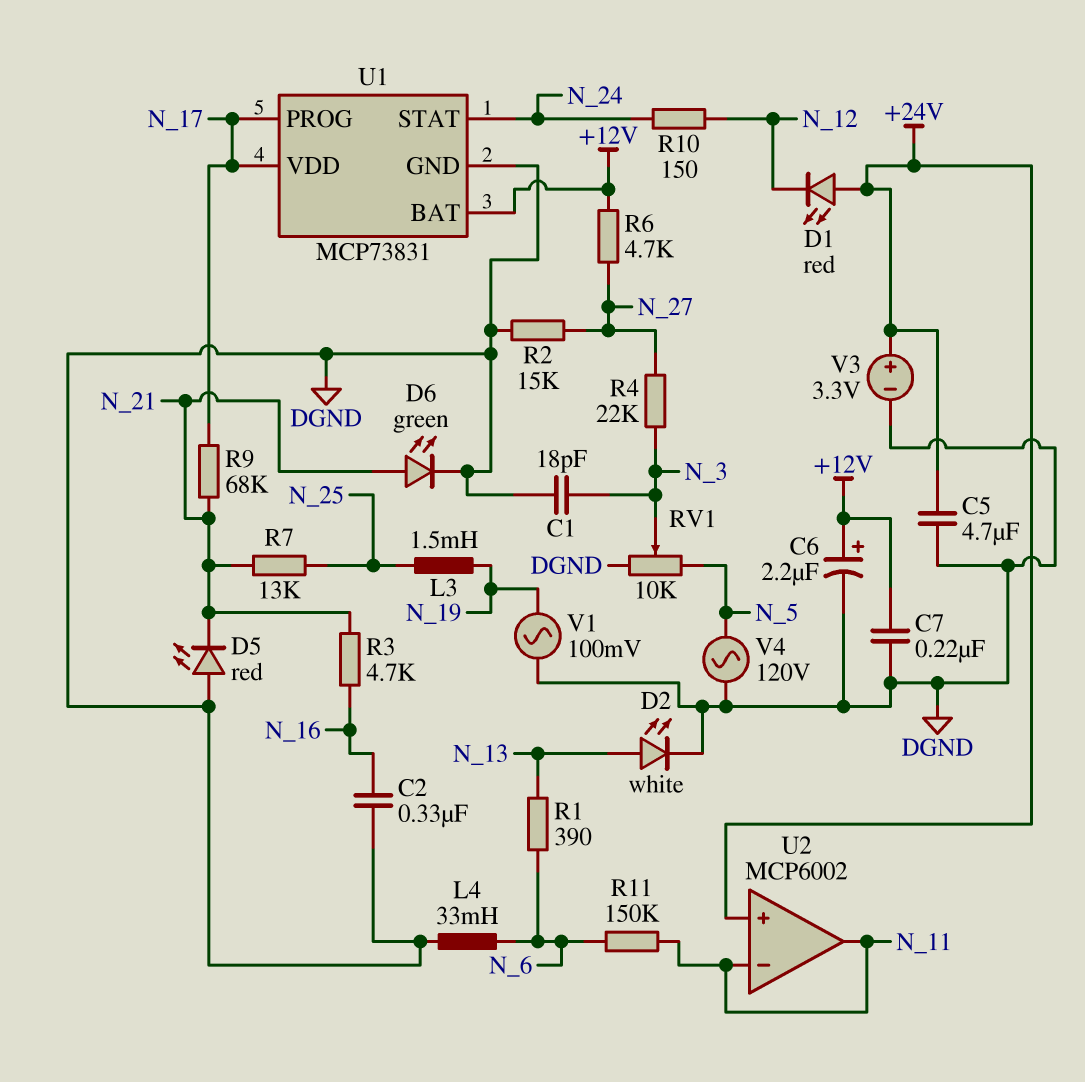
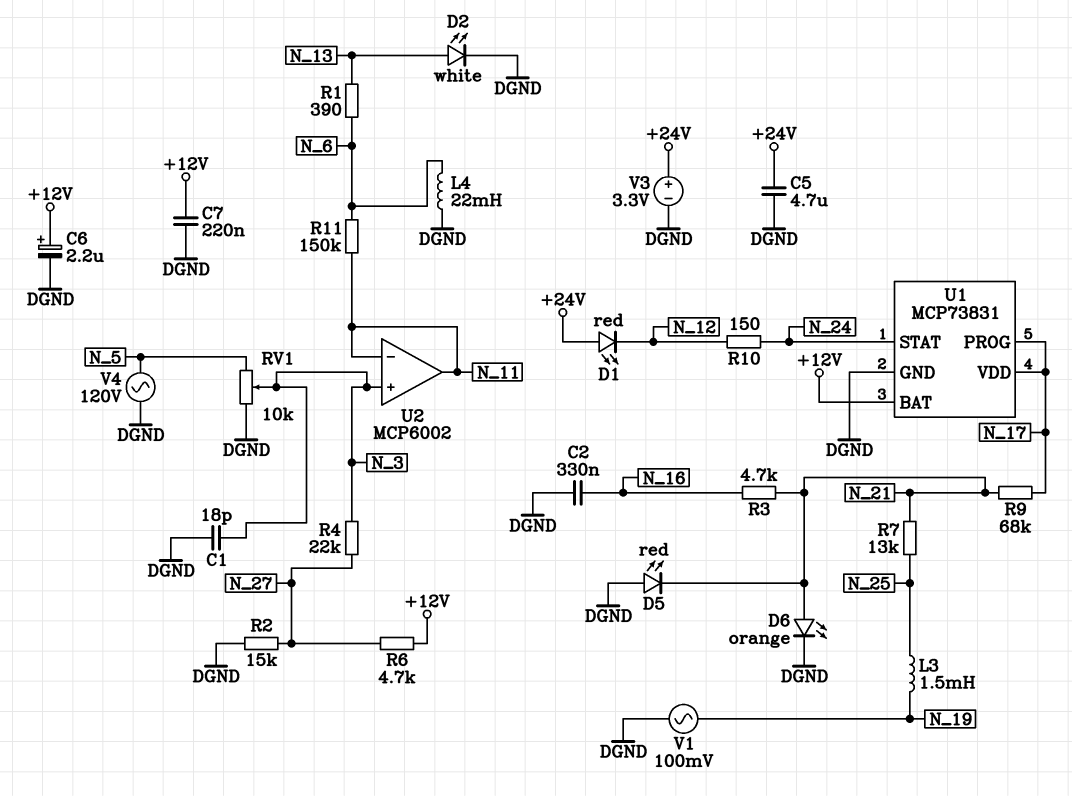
D6: LED green (A N_21, K DGND) -> LED orange (A N_21, K DGND)
L4: 33mH (DGND, N_6) -> 22mH (DGND, N_6)
U2 pin in+: +24V -> N_3

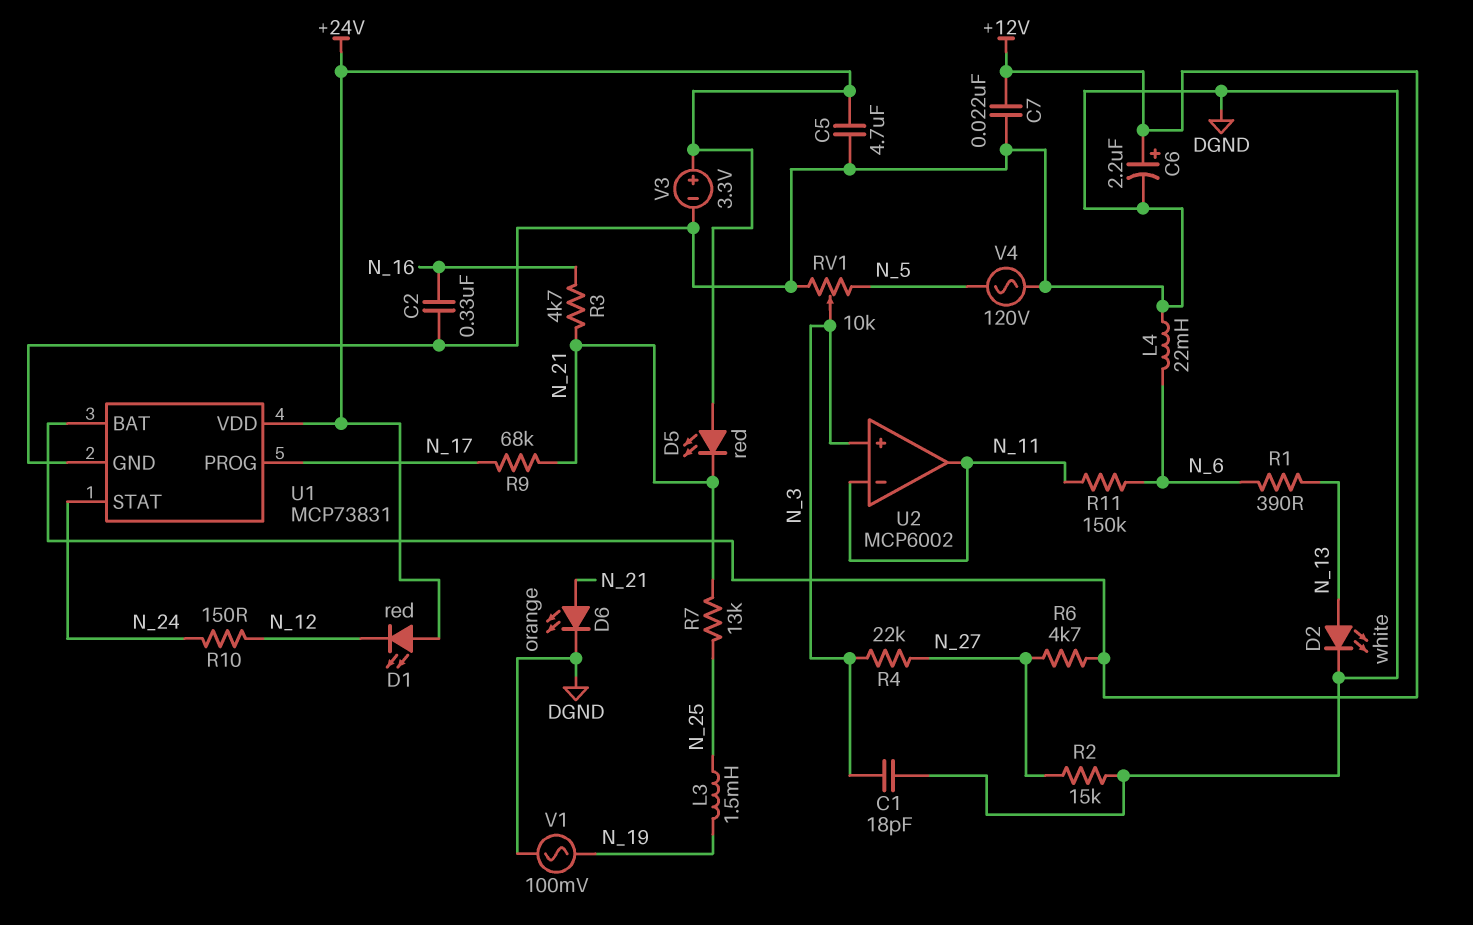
C7: 220nF (+12V, DGND) -> 22nF (+12V, DGND)
D5: LED red (A DGND, K N_21) -> LED red (A +24V, K N_21)
U1 pin VDD: N_17 -> +24V

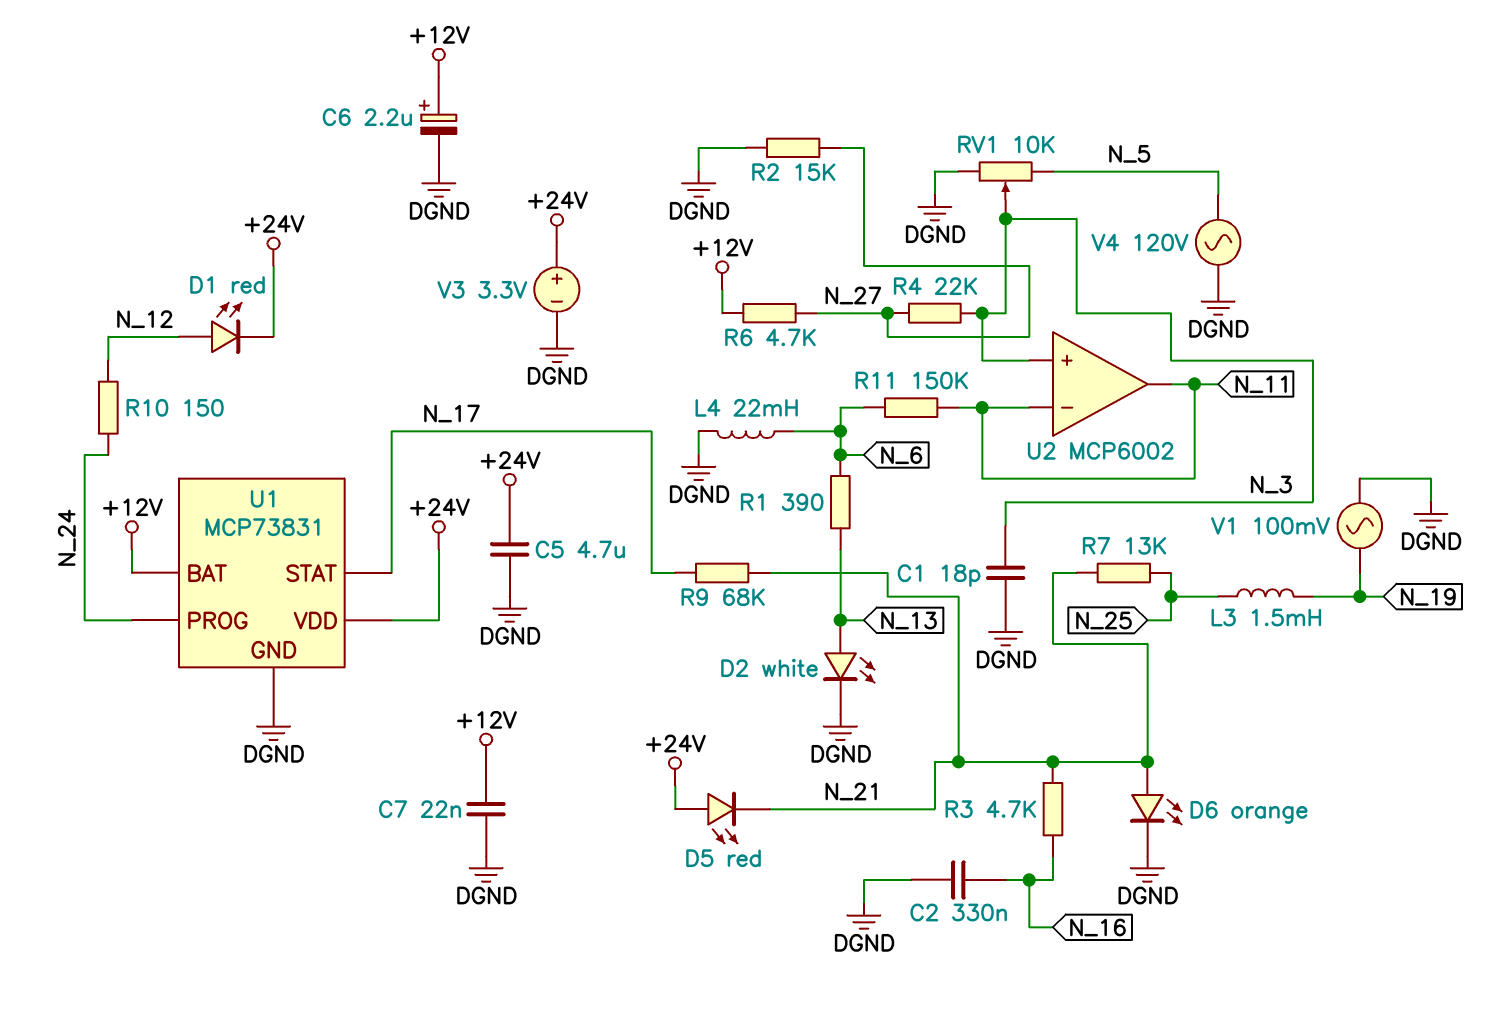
D1: LED red (A +24V, K N_12) -> LED red (A N_12, K +24V)
U1 pin PROG: N_17 -> N_24
U1 pin STAT: N_24 -> N_17

